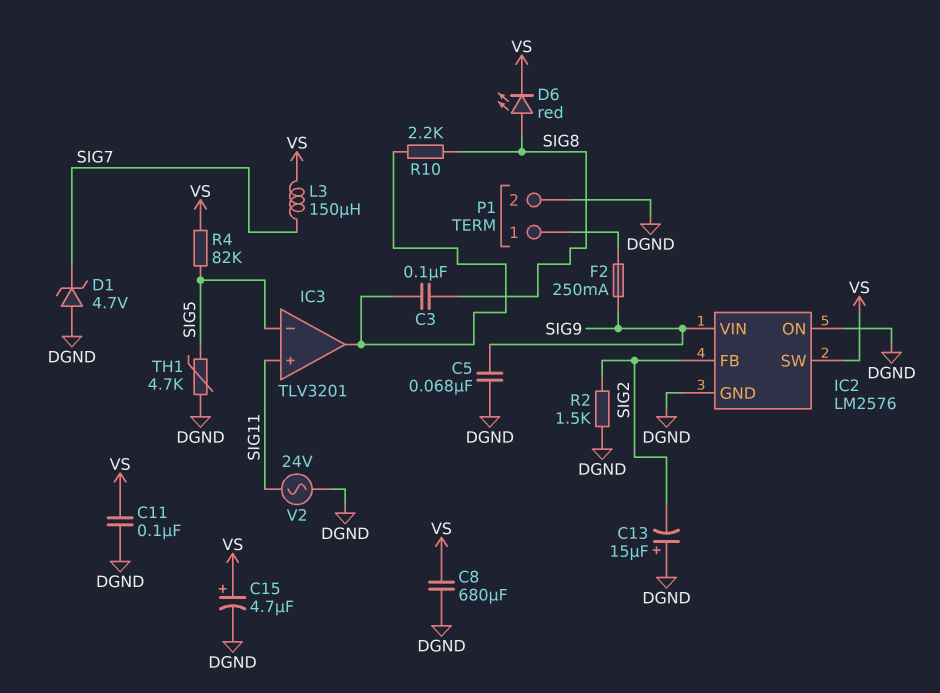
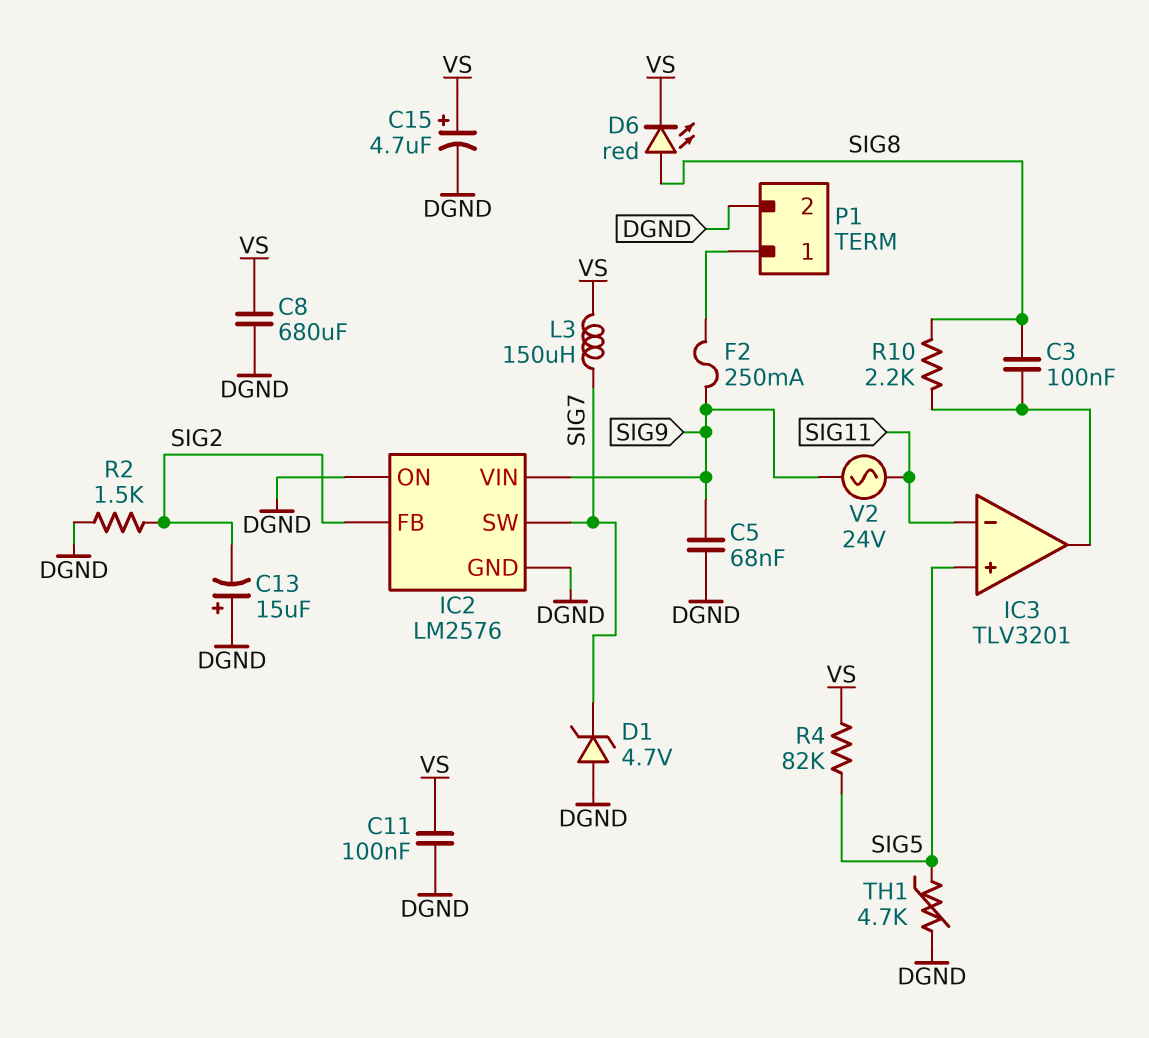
IC2 pin SW: VS -> SIG7
IC3 pin in+: SIG11 -> SIG5
IC3 pin in-: SIG5 -> SIG11
V2: AC 24V (DGND, SIG11) -> AC 24V (SIG9, SIG11)

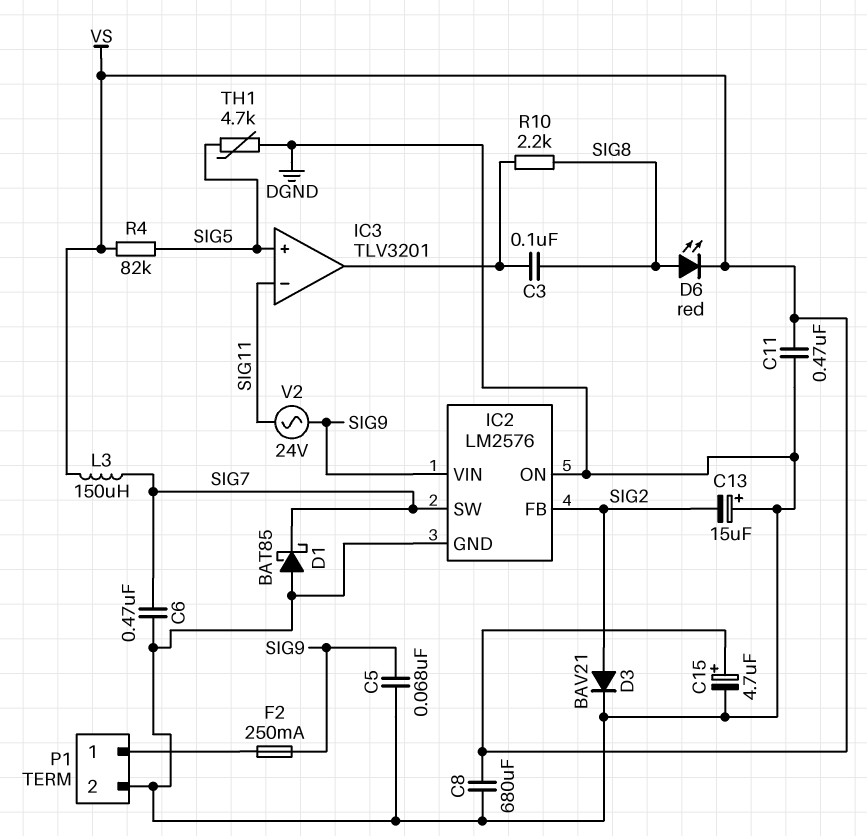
C6: none -> 470nF (DGND, SIG7)
C11: 100nF (DGND, VS) -> 470nF (DGND, VS)
D1: zener 4.7V (A DGND, K SIG7) -> schottky BAT85 (A DGND, K SIG7)
D3: none -> diode BAV21 (A SIG2, K DGND)
R2: 1.5k (DGND, SIG2) -> none

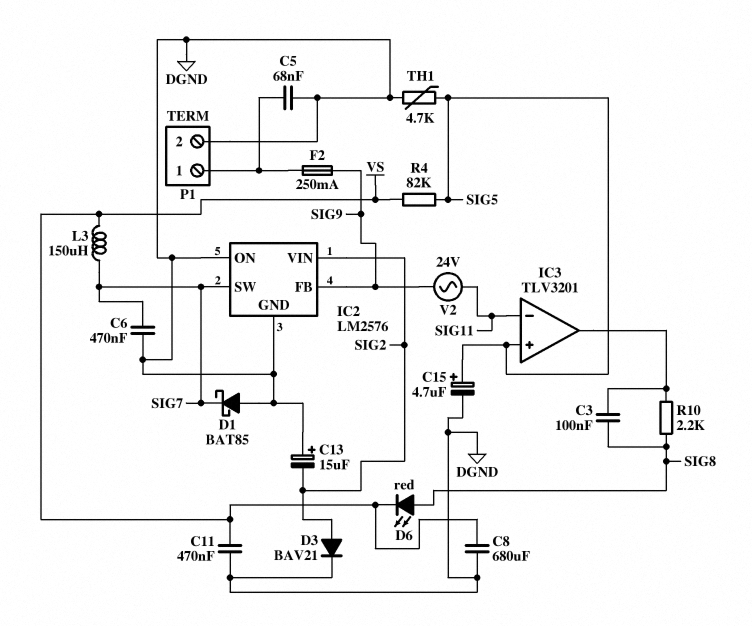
C5: 68nF (DGND, SIG9) -> 68nF (DGND, P1/1)
C15: 4.7uF (plus VS, minus DGND) -> 4.7uF (plus SIG5, minus DGND)
IC2 pin FB: SIG2 -> SIG9
IC2 pin VIN: SIG9 -> SIG2

